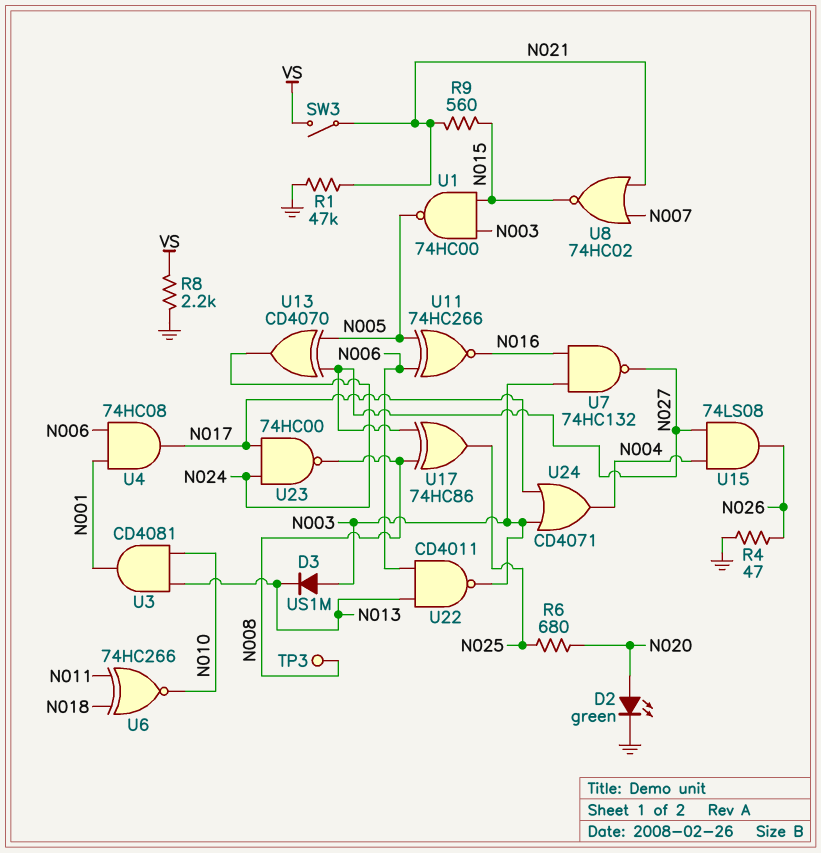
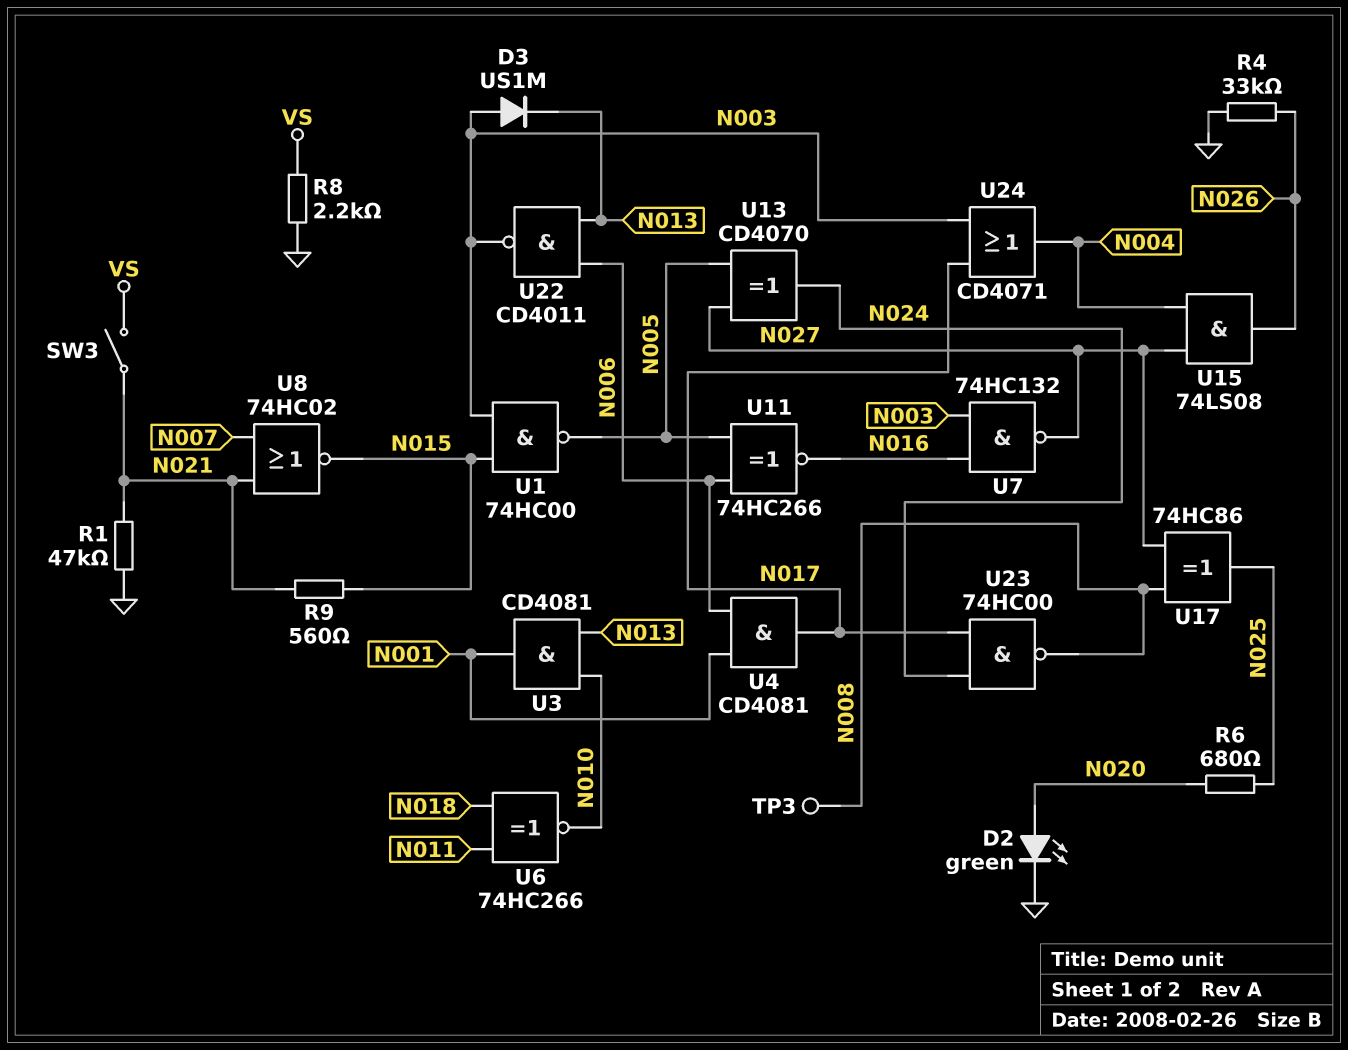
R4: 47 (GND, N026) -> 33k (GND, N026)
U4: AND 74HC08 (in N001, in N006, out N017) -> AND CD4081 (in N001, in N006, out N017)

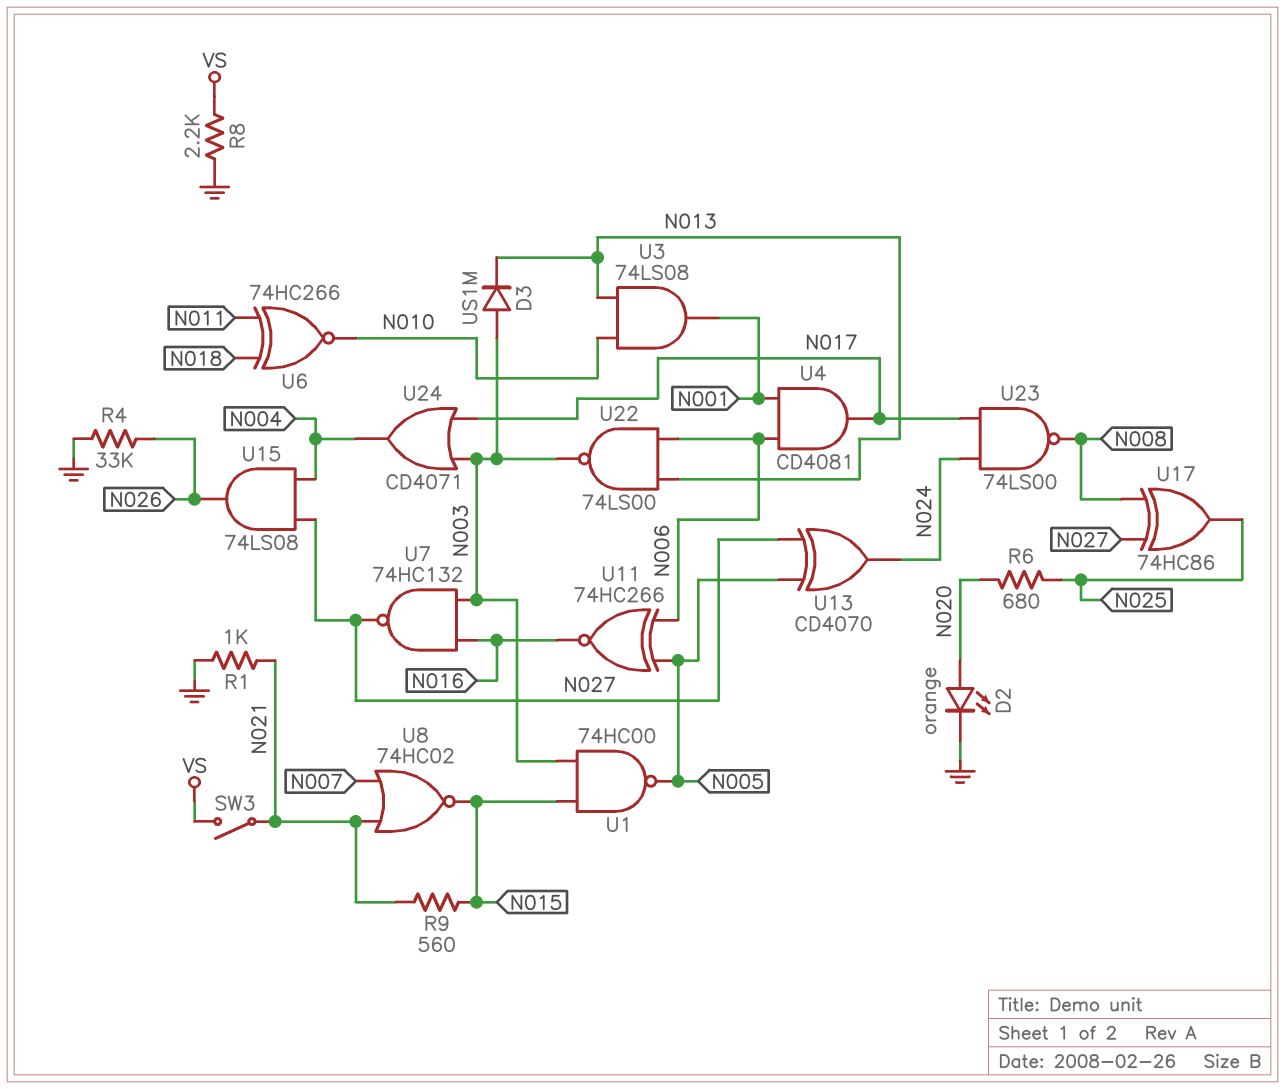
D2: LED green (A N020, K GND) -> LED orange (A N020, K GND)
R1: 47k (GND, N021) -> 1k (GND, N021)
TP3: test point (N008) -> none
U3: AND CD4081 (in N010, in N013, out N001) -> AND 74LS08 (in N010, in N013, out N001)
U22: NAND CD4011 (in N006, in N013, out N003) -> NAND 74LS00 (in N006, in N013, out N003)
U23: NAND 74HC00 (in N017, in N024, out N008) -> NAND 74LS00 (in N017, in N024, out N008)

